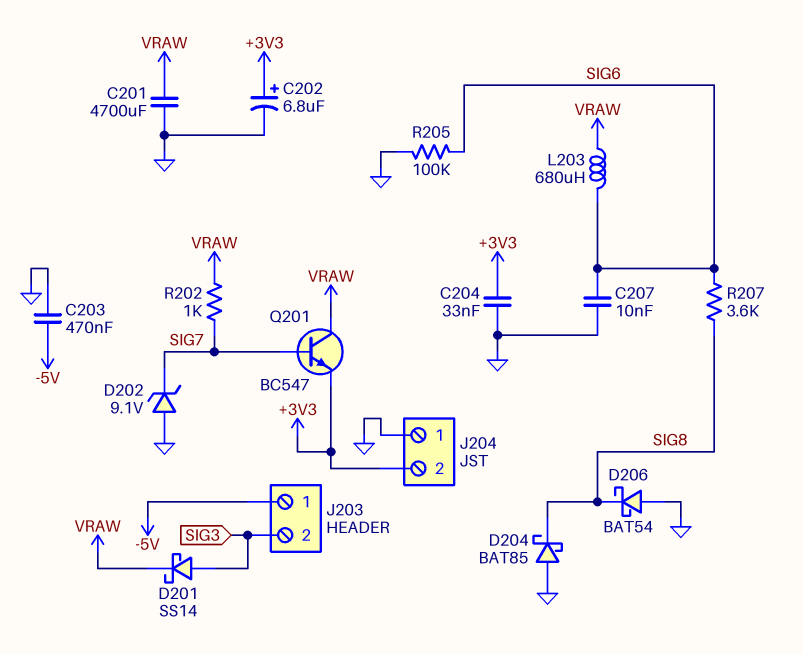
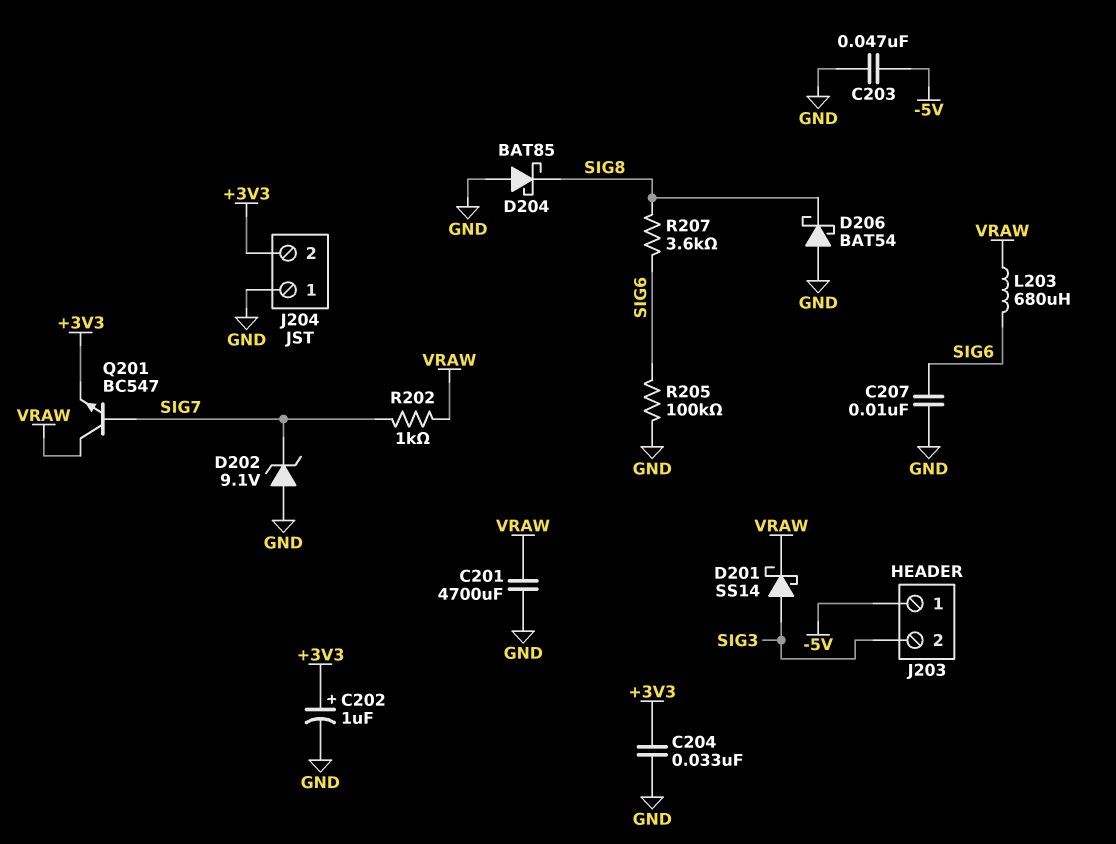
C202: 6.8uF (plus +3V3, minus GND) -> 1uF (plus +3V3, minus GND)
C203: 470nF (-5V, GND) -> 47nF (-5V, GND)

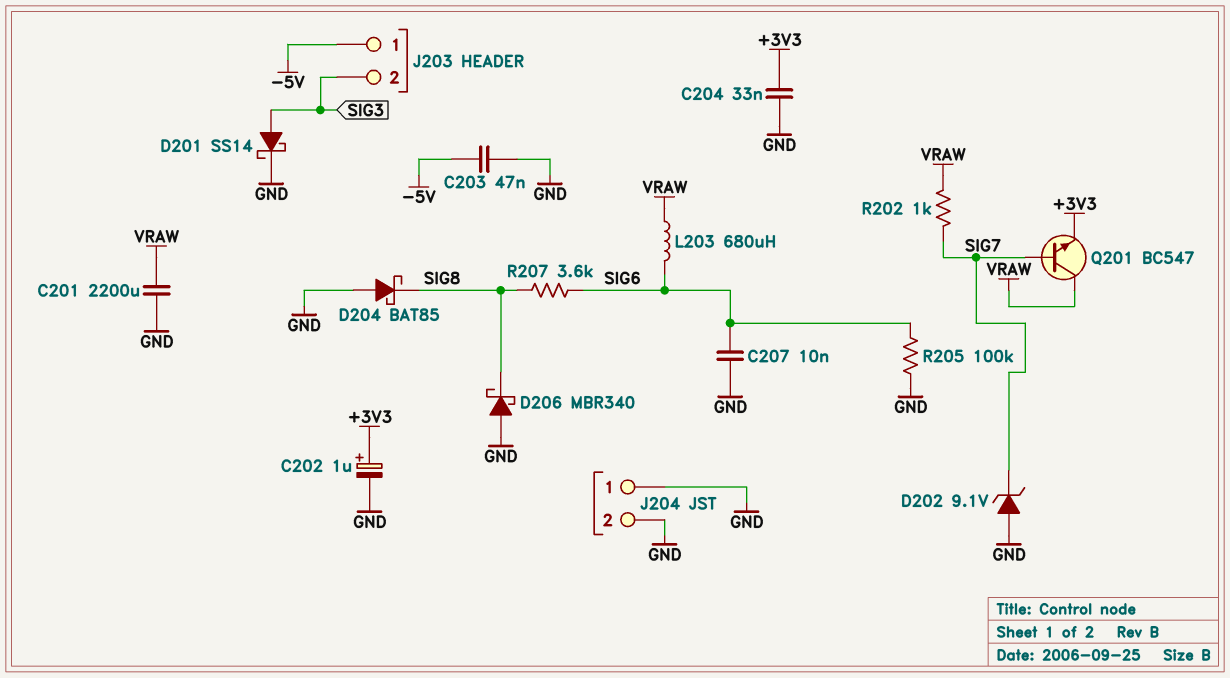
C201: 4700uF (GND, VRAW) -> 2200uF (GND, VRAW)
D201: schottky SS14 (A SIG3, K VRAW) -> schottky SS14 (A SIG3, K GND)
D206: schottky BAT54 (A GND, K SIG8) -> schottky MBR340 (A GND, K SIG8)
J204 pin 2: +3V3 -> GND

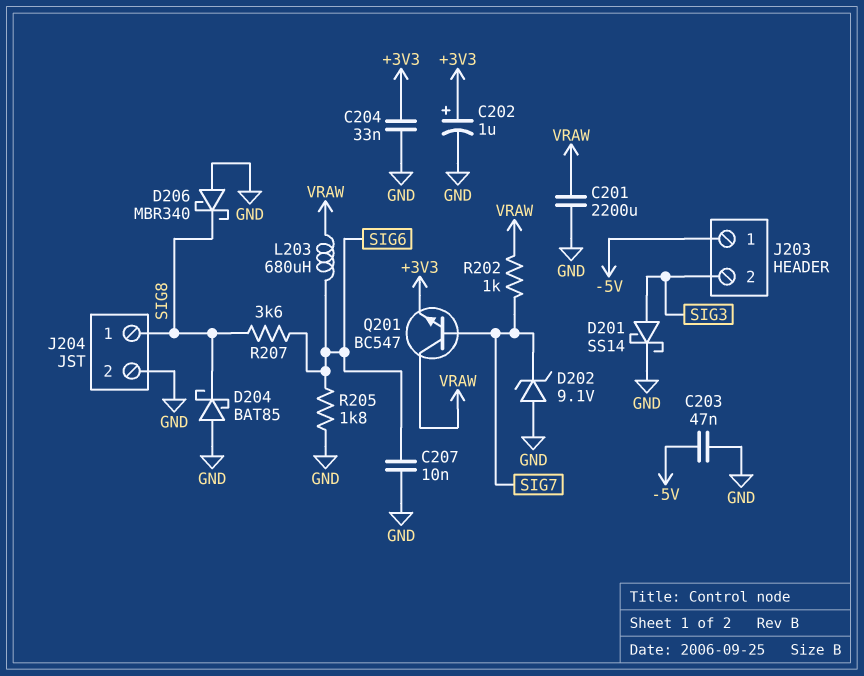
J204 pin 1: GND -> SIG8
R205: 100k (GND, SIG6) -> 1.8k (GND, SIG6)

